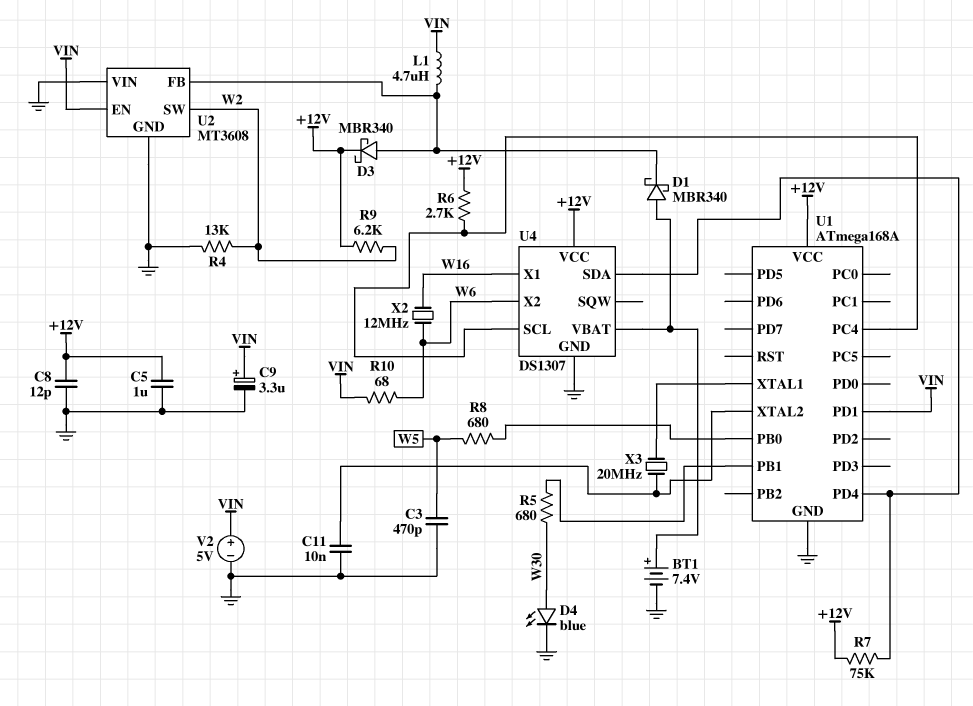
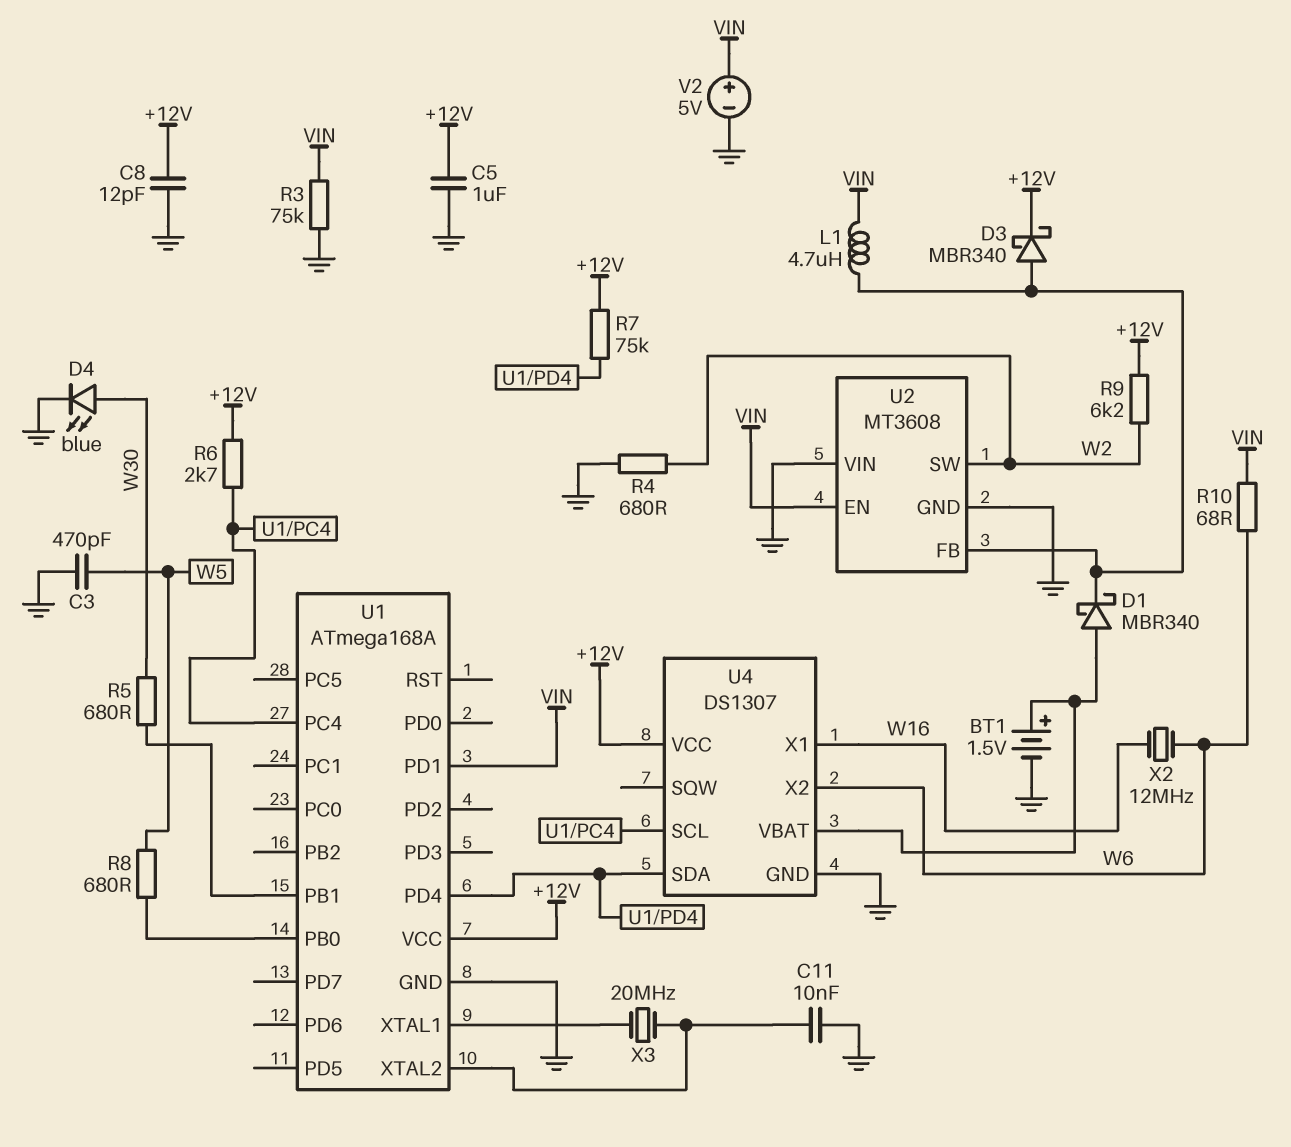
BT1: 7.4V (plus U4/VBAT, minus GND) -> 1.5V (plus U4/VBAT, minus GND)
C9: 3.3uF (plus VIN, minus GND) -> none
R3: none -> 75k (GND, VIN)
R4: 13k (GND, W2) -> 680 (GND, W2)

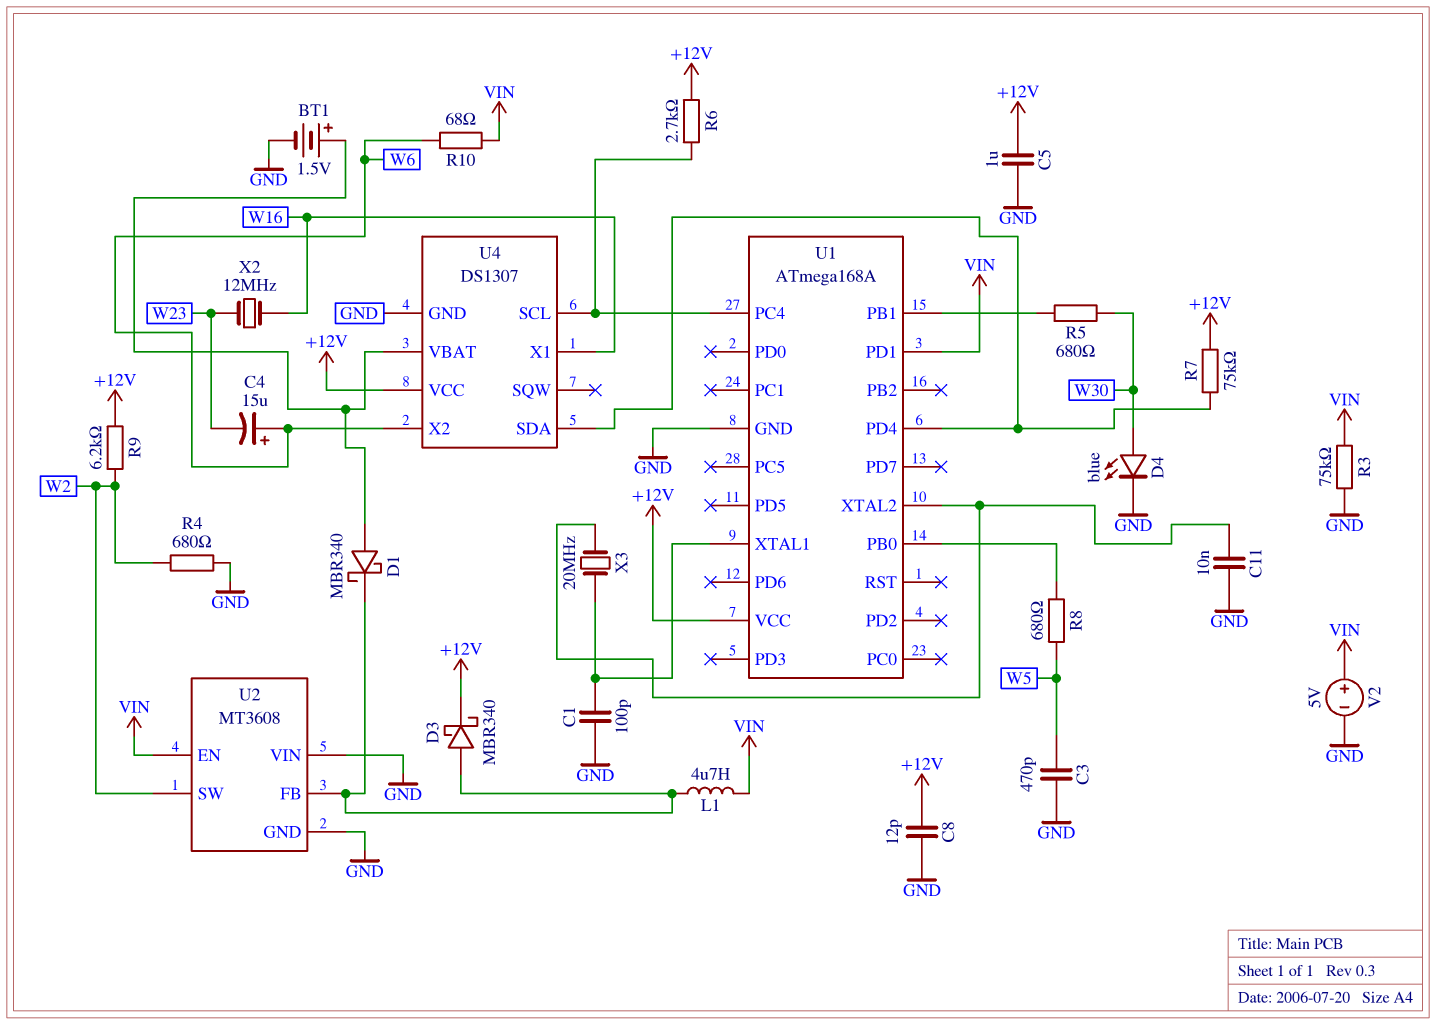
C1: none -> 100pF (GND, U1/XTAL1)
C4: none -> 15uF (plus W6, minus W23)
X2: 12MHz (W6, W16) -> 12MHz (W16, W23)

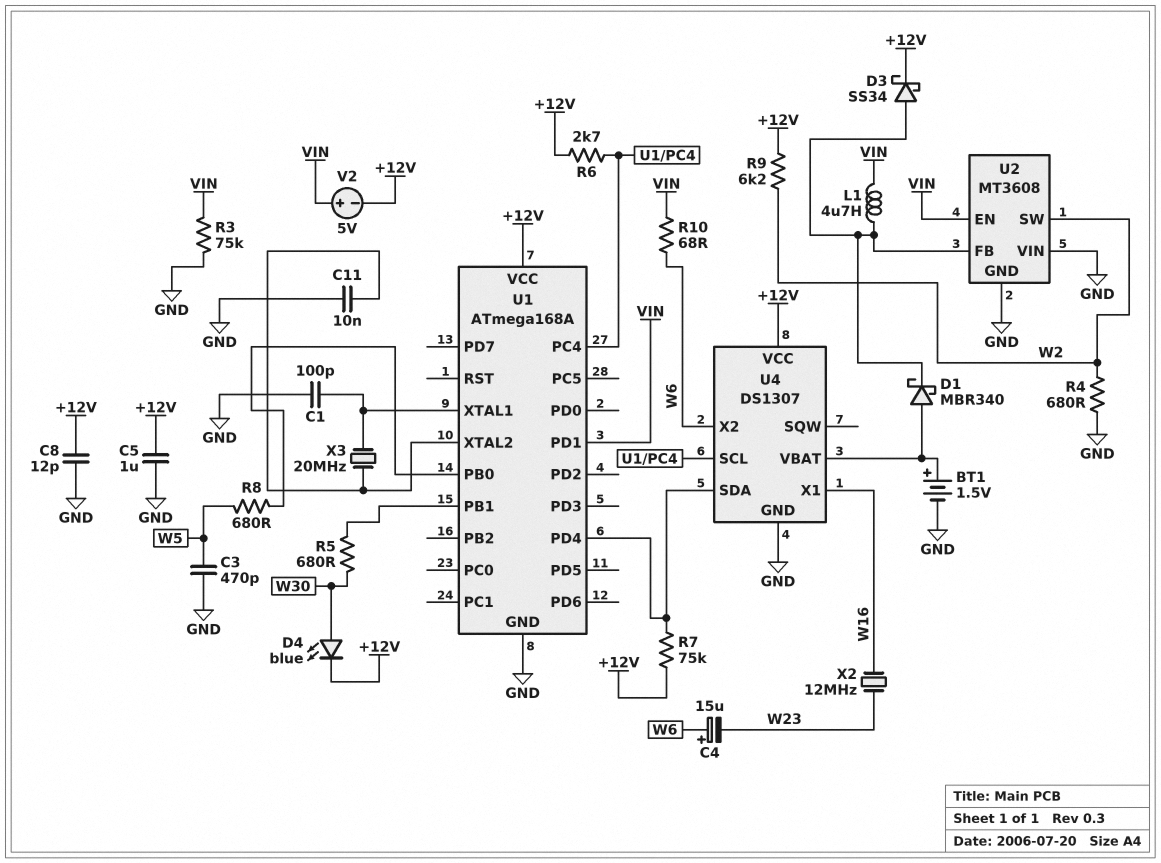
D3: schottky MBR340 (A U2/FB, K +12V) -> schottky SS34 (A U2/FB, K +12V)
D4: LED blue (A W30, K GND) -> LED blue (A W30, K +12V)
V2: 5V (plus VIN, minus GND) -> 5V (plus VIN, minus +12V)

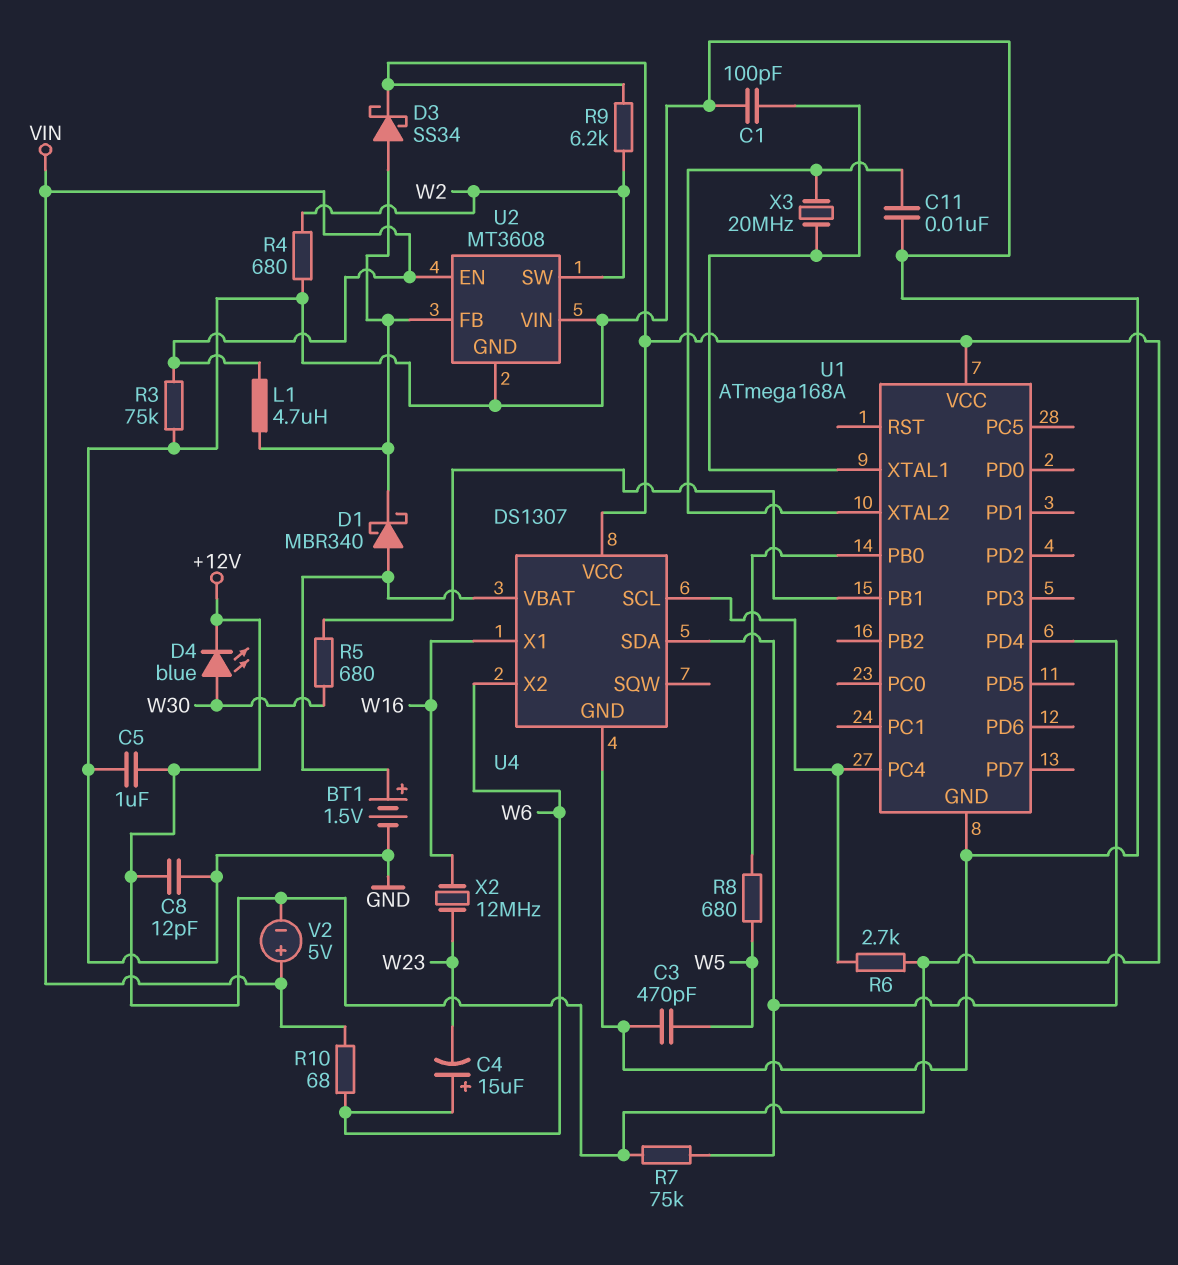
U1 pin PD1: VIN -> none

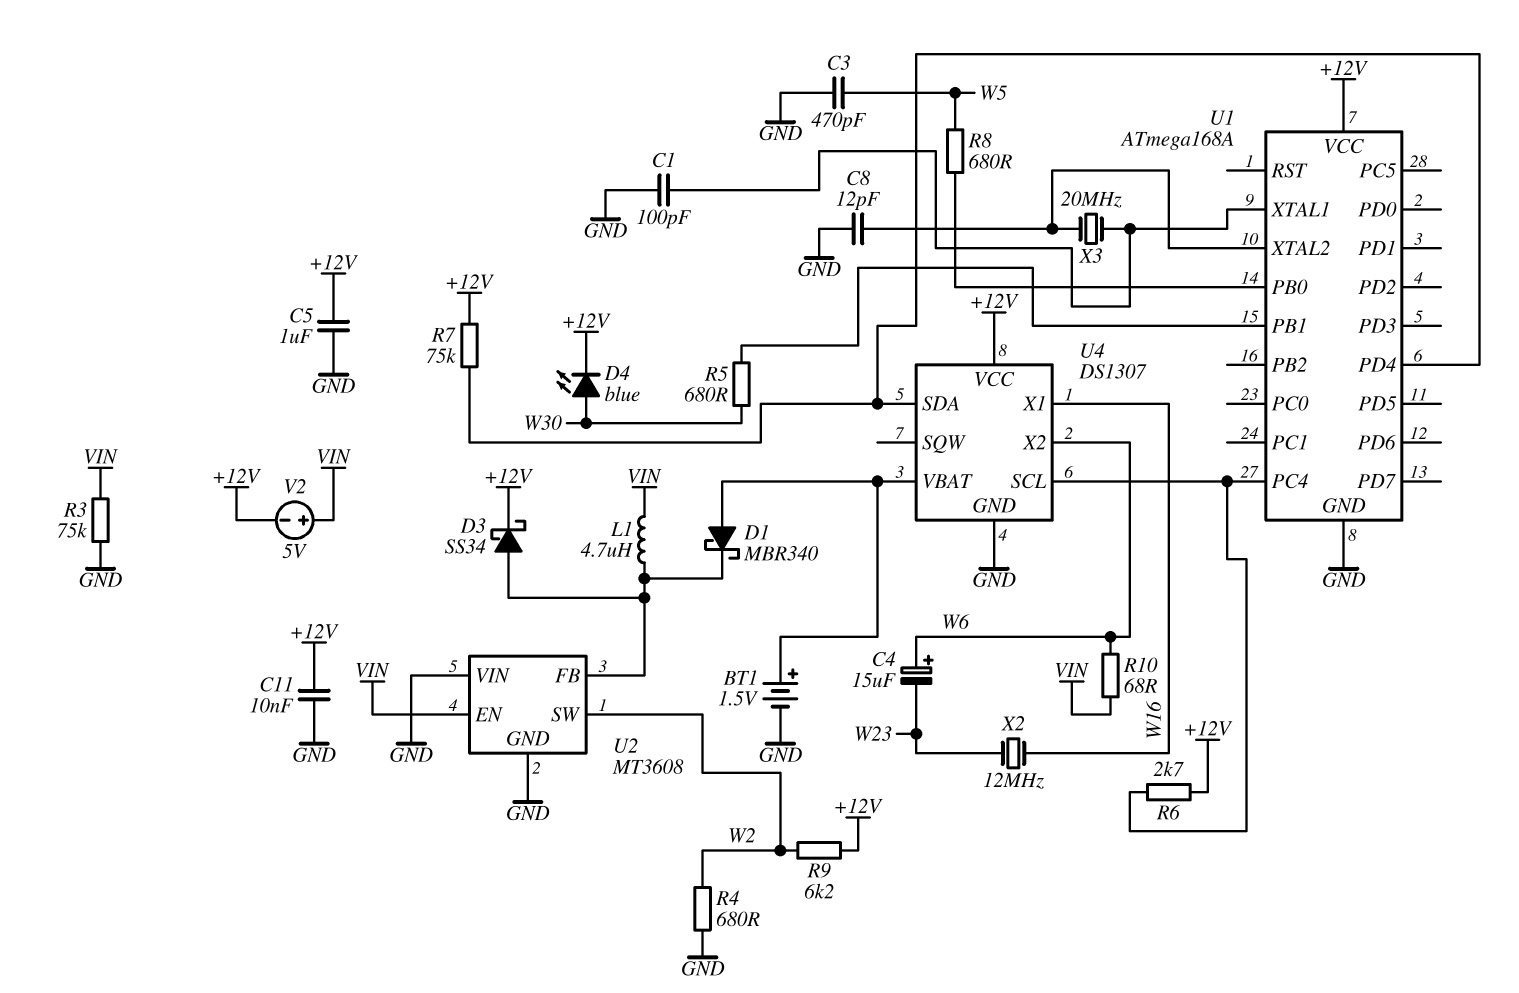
C8: 12pF (+12V, GND) -> 12pF (GND, U1/XTAL2)
C11: 10nF (GND, U1/XTAL2) -> 10nF (+12V, GND)

